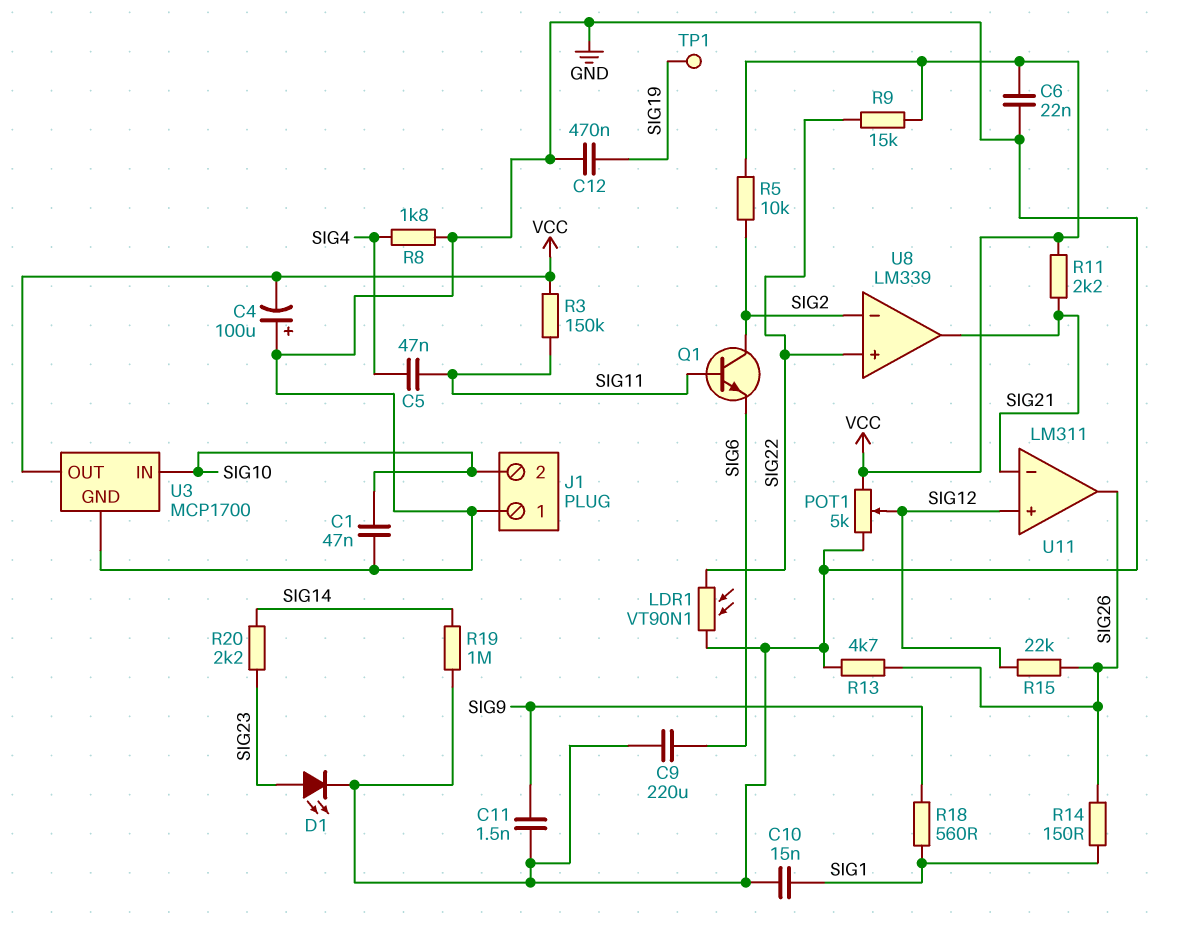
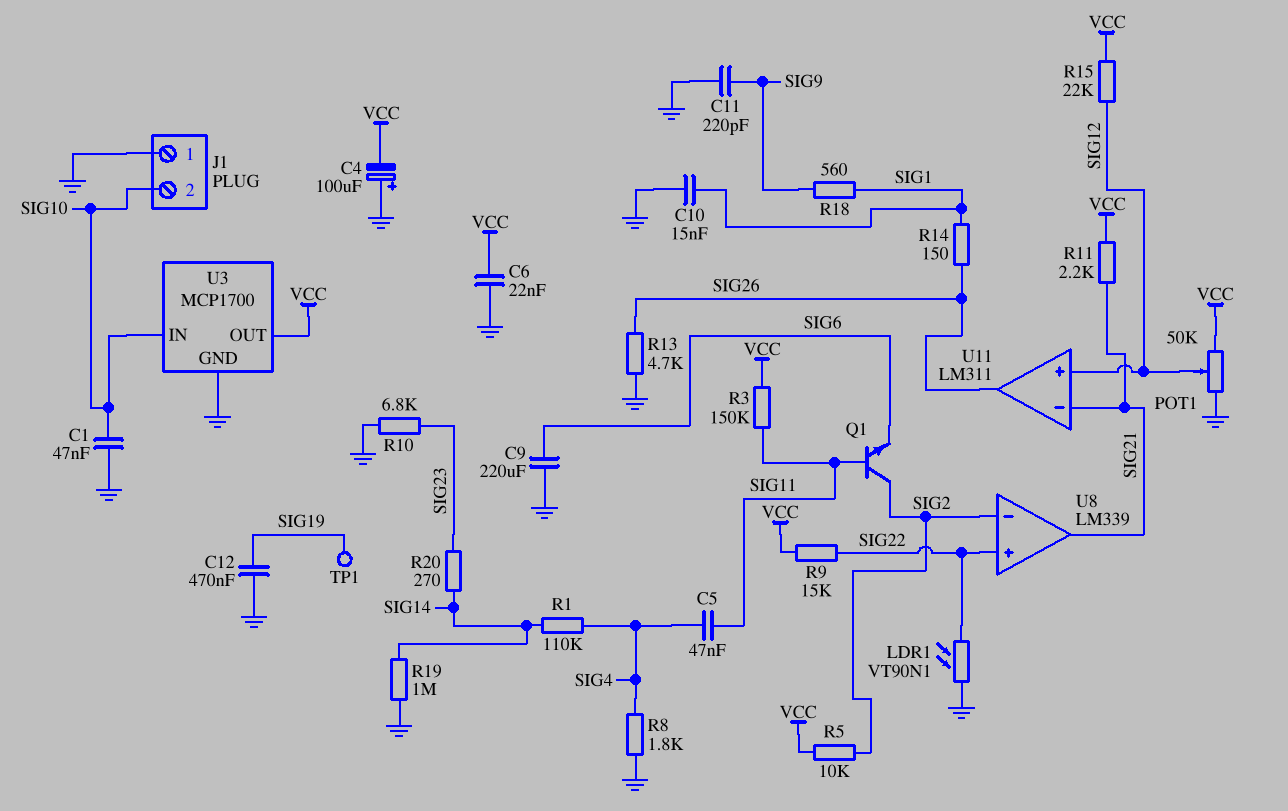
C11: 1.5nF (GND, SIG9) -> 220pF (GND, SIG9)
D1: LED (A SIG23, K GND) -> none
POT1: 5k (GND, VCC, wiper SIG12) -> 50k (GND, VCC, wiper SIG12)
R1: none -> 110k (SIG4, SIG14)
R10: none -> 6.8k (GND, SIG23)
R15: 22k (SIG12, SIG26) -> 22k (SIG12, VCC)
R20: 2.2k (SIG14, SIG23) -> 270 (SIG14, SIG23)

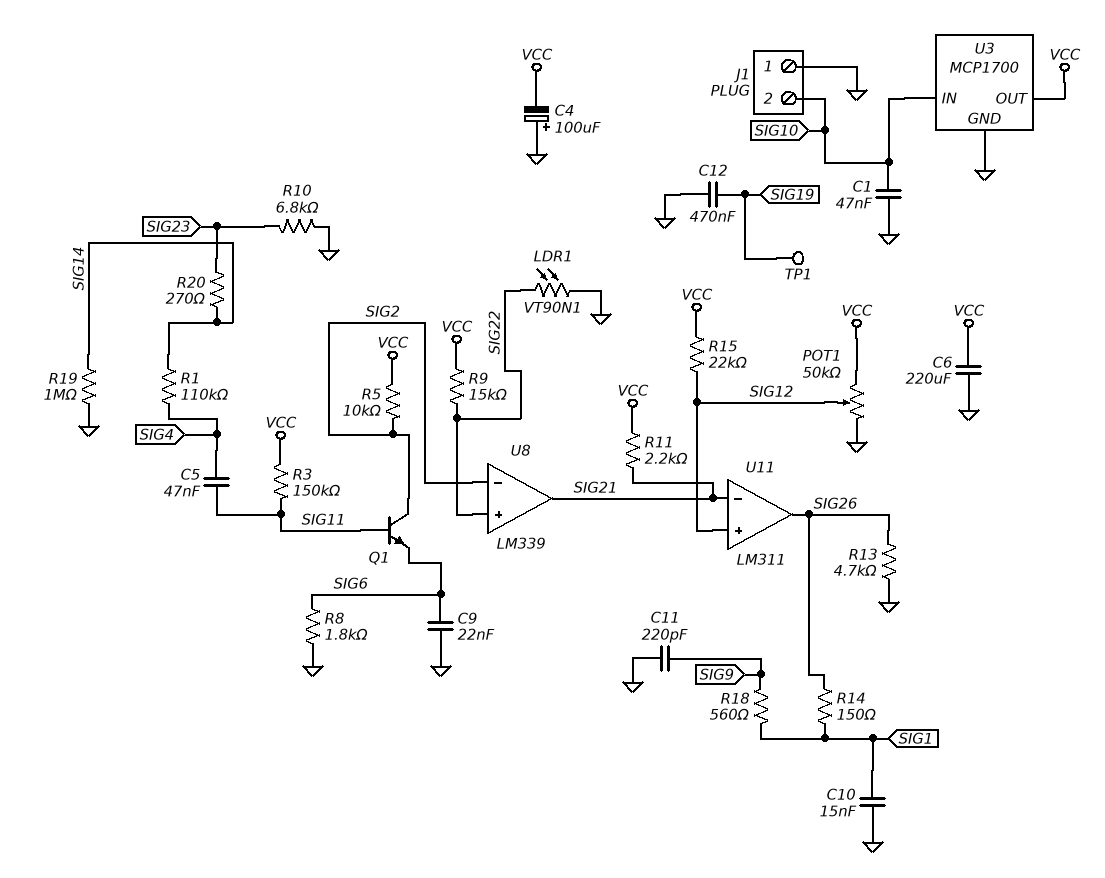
C6: 22nF (GND, VCC) -> 220uF (GND, VCC)
C9: 220uF (GND, SIG6) -> 22nF (GND, SIG6)
R8: 1.8k (GND, SIG4) -> 1.8k (GND, SIG6)

